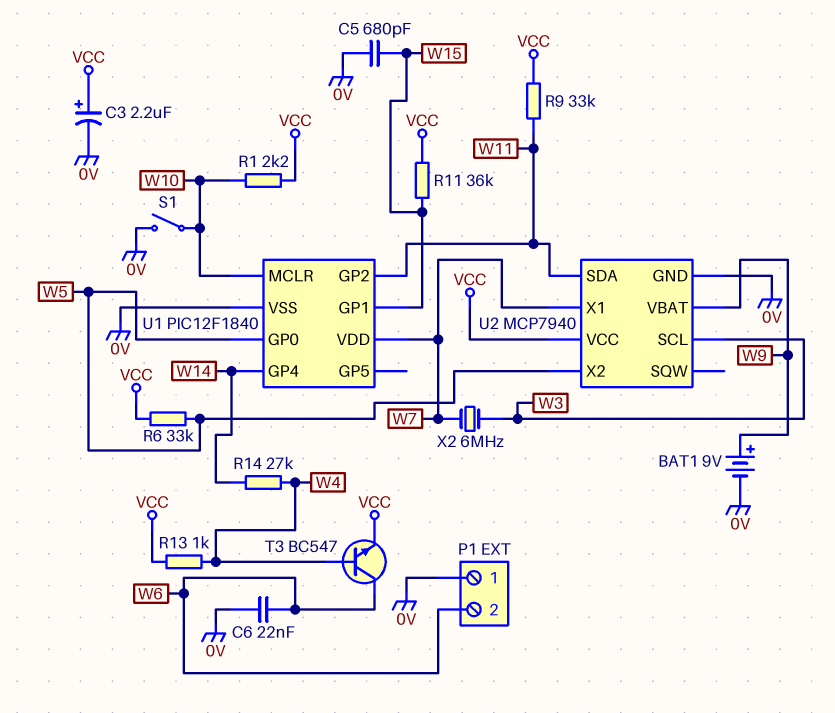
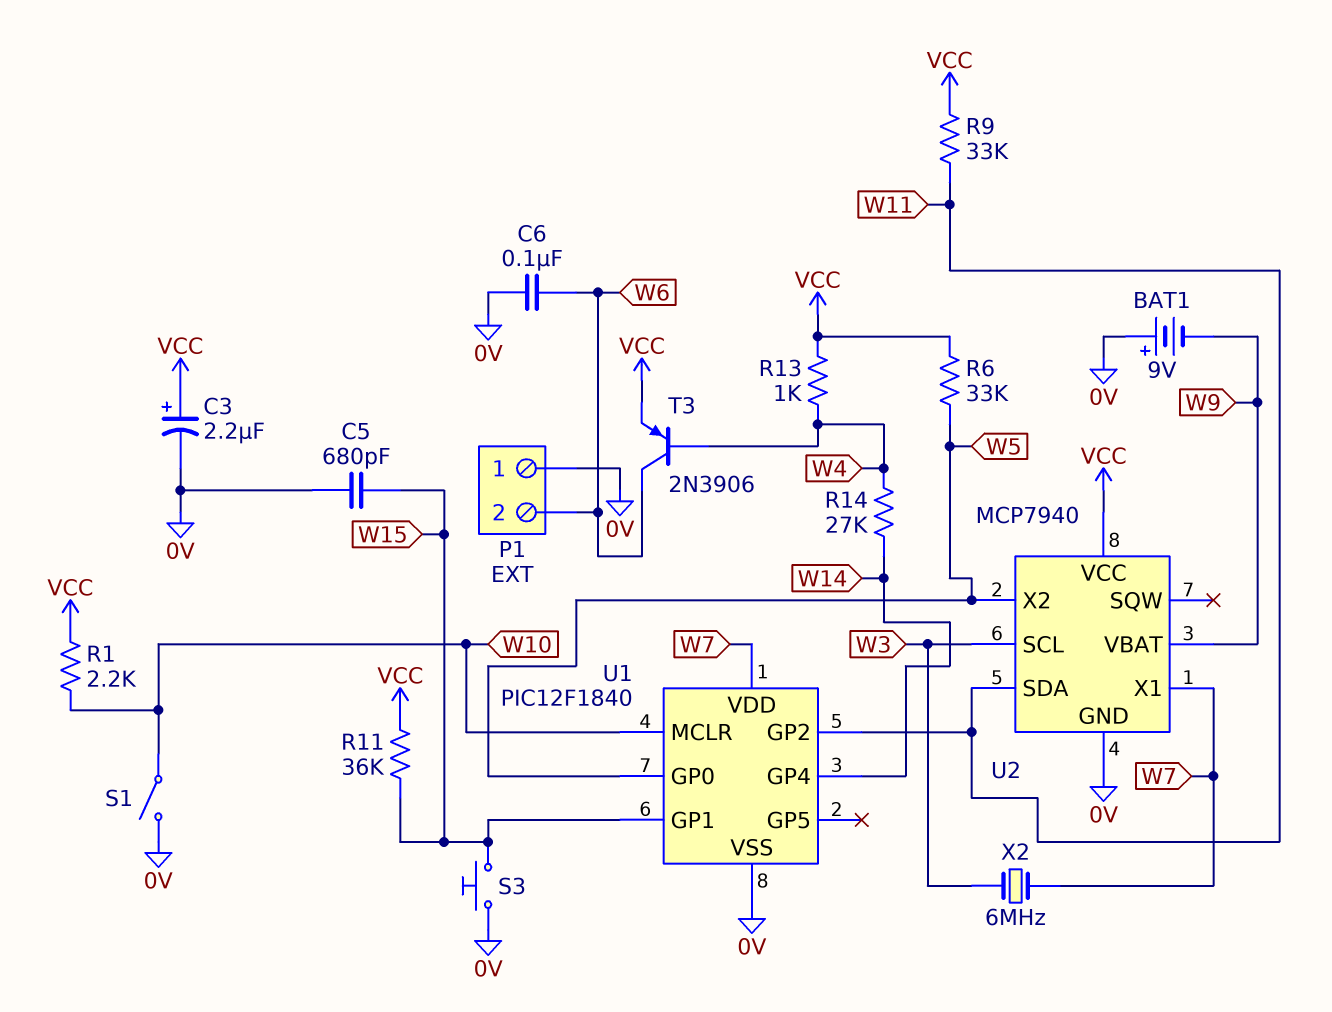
BAT1: 9V (plus W9, minus 0V) -> 9V (plus 0V, minus W9)
C6: 22nF (0V, W6) -> 100nF (0V, W6)
S3: none -> button (0V, W15)
T3: NPN BC547 (B W4, C W6, E VCC) -> PNP 2N3906 (B W4, C W6, E VCC)

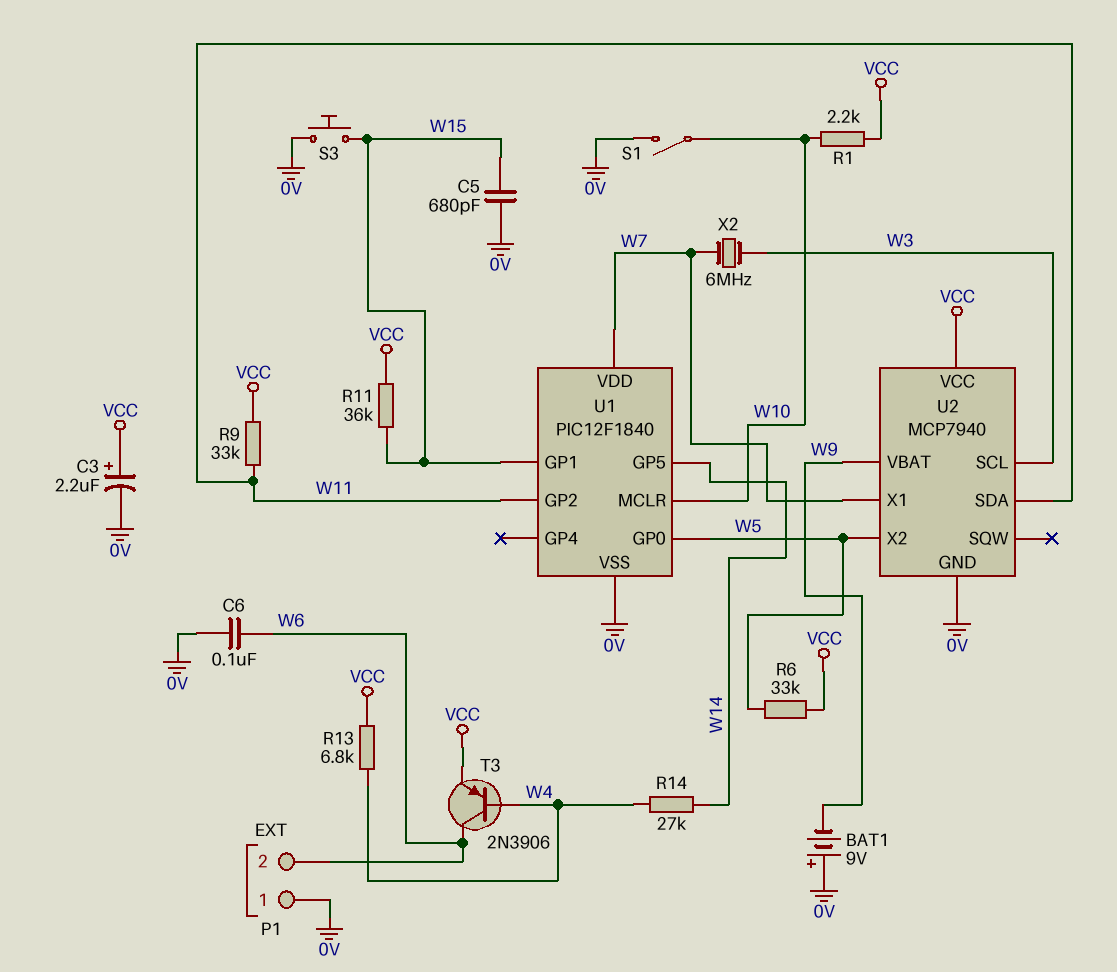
R13: 1k (VCC, W4) -> 6.8k (VCC, W4)
U1 pin GP4: W14 -> none
U1 pin GP5: none -> W14

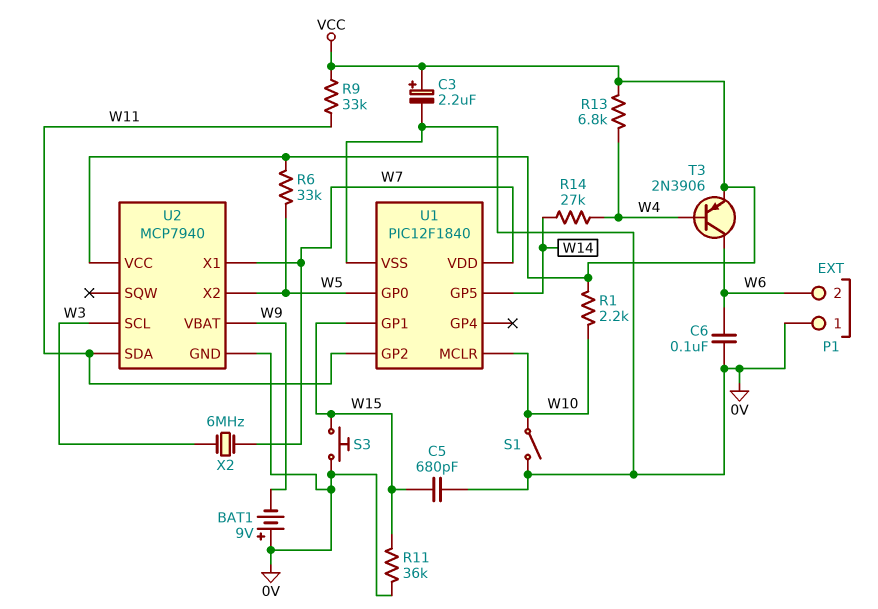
R11: 36k (VCC, W15) -> 36k (0V, W15)

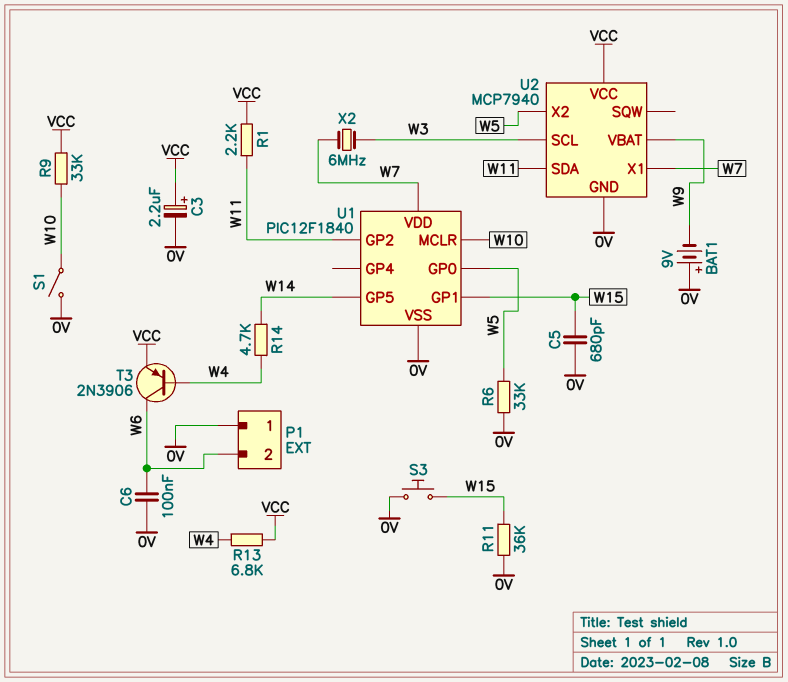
R1: 2.2k (VCC, W10) -> 2.2k (VCC, W11)
R6: 33k (VCC, W5) -> 33k (0V, W5)
R9: 33k (VCC, W11) -> 33k (VCC, W10)
R14: 27k (W4, W14) -> 4.7k (W4, W14)

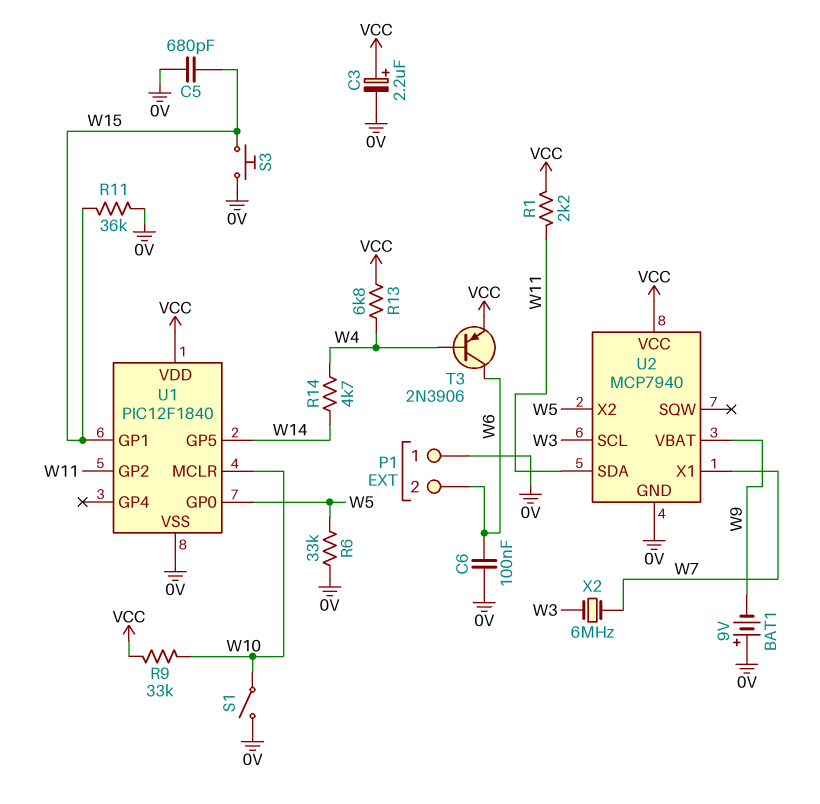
U1 pin VDD: W7 -> VCC

